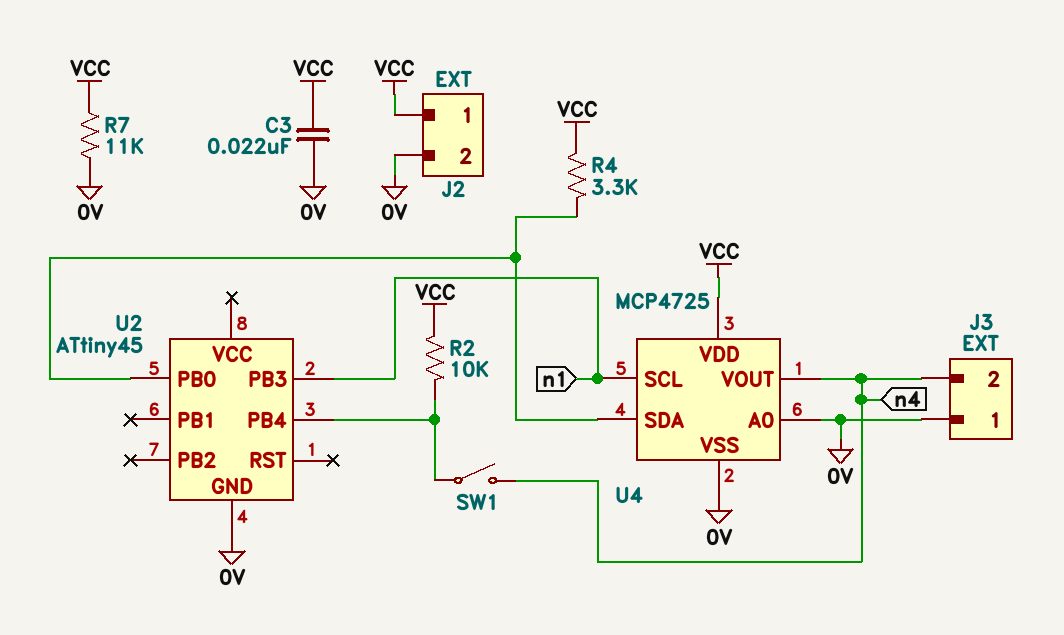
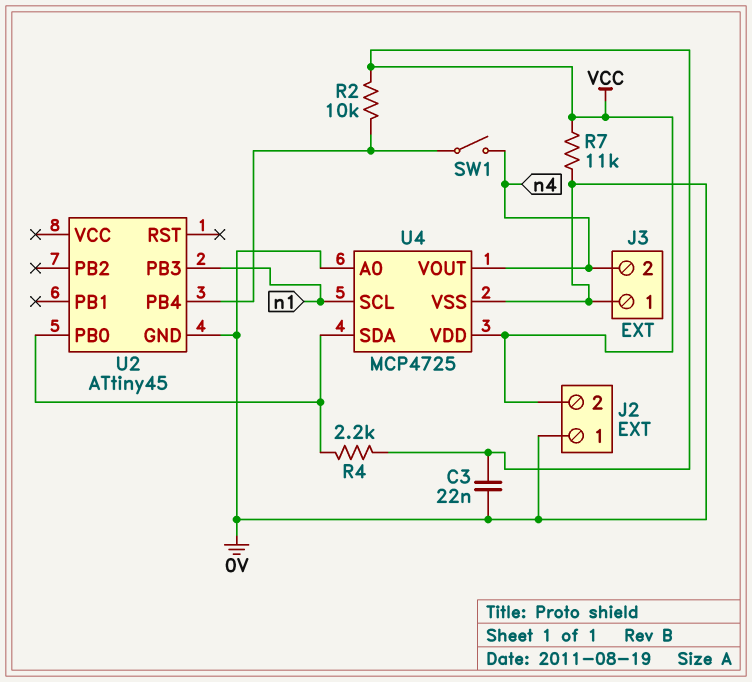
J2 pin 1: VCC -> 0V
J2 pin 2: 0V -> VCC
R4: 3.3k (U2/PB0, VCC) -> 2.2k (U2/PB0, VCC)

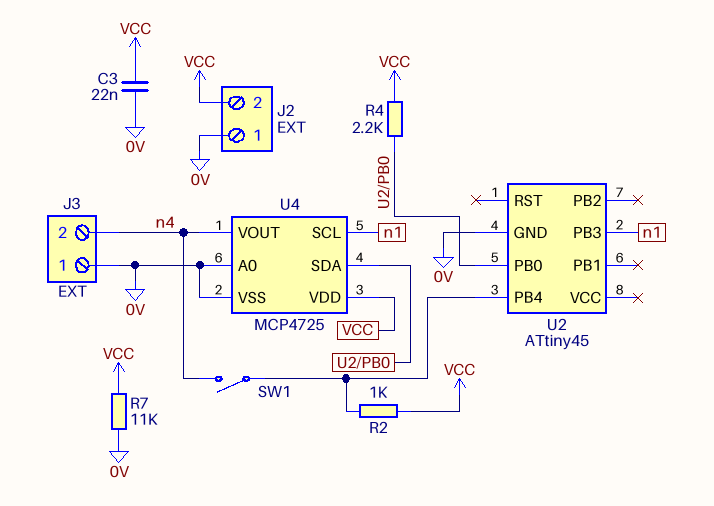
R2: 10k (U2/PB4, VCC) -> 1k (U2/PB4, VCC)

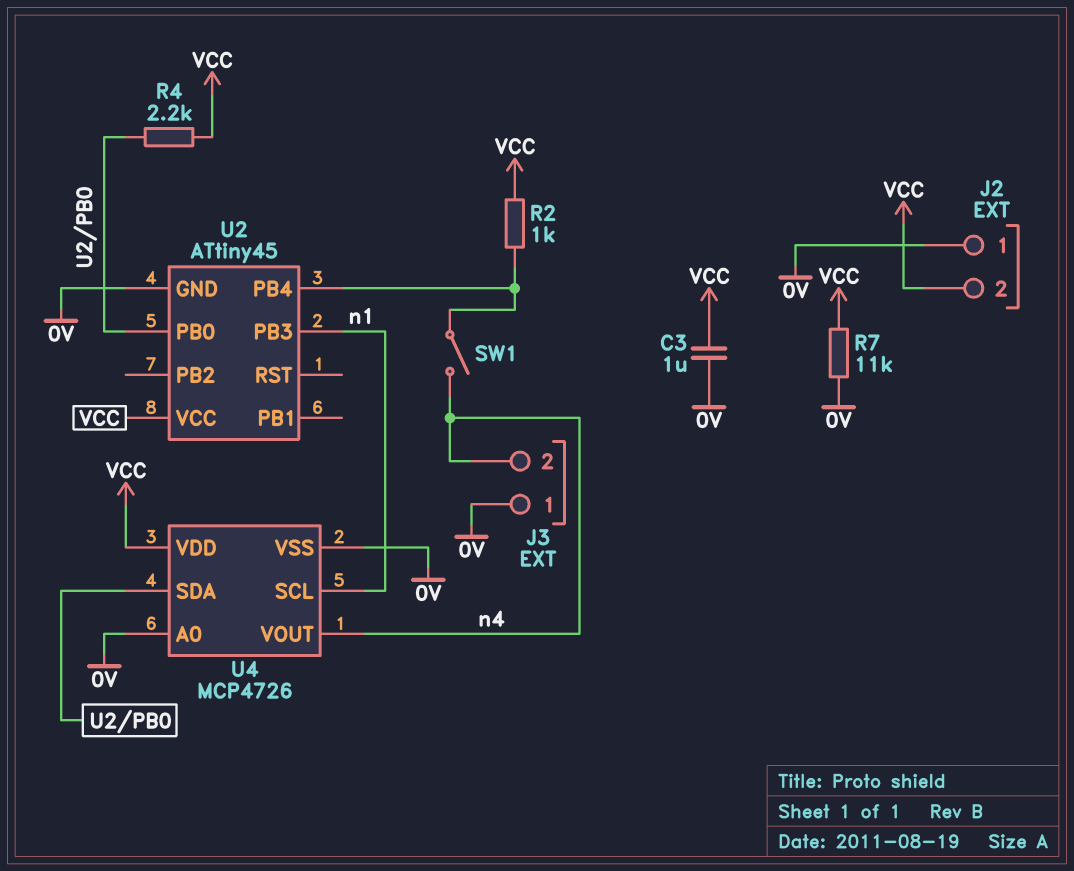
C3: 22nF (0V, VCC) -> 1uF (0V, VCC)
U2 pin VCC: none -> VCC
U4: MCP4725 -> MCP4726

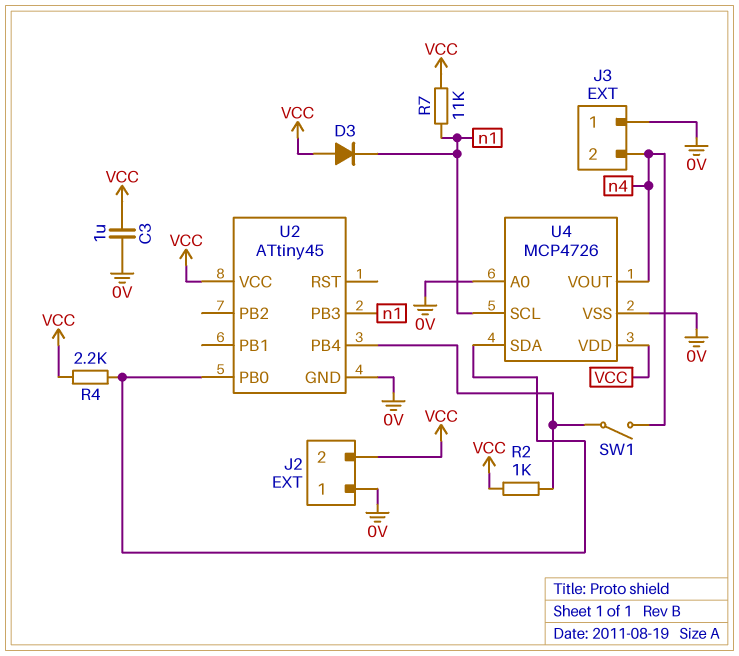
D3: none -> diode (A VCC, K n1)
R7: 11k (0V, VCC) -> 11k (VCC, n1)

